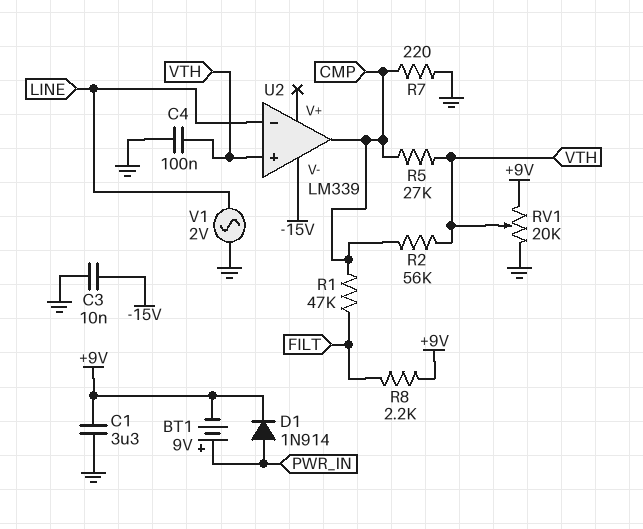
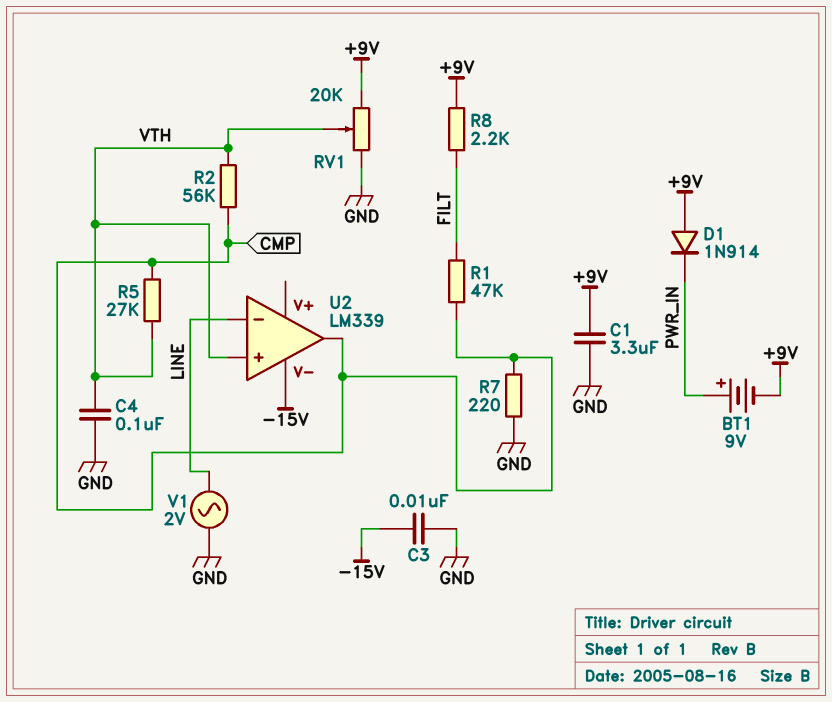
D1: diode 1N914 (A PWR_IN, K +9V) -> diode 1N914 (A +9V, K PWR_IN)

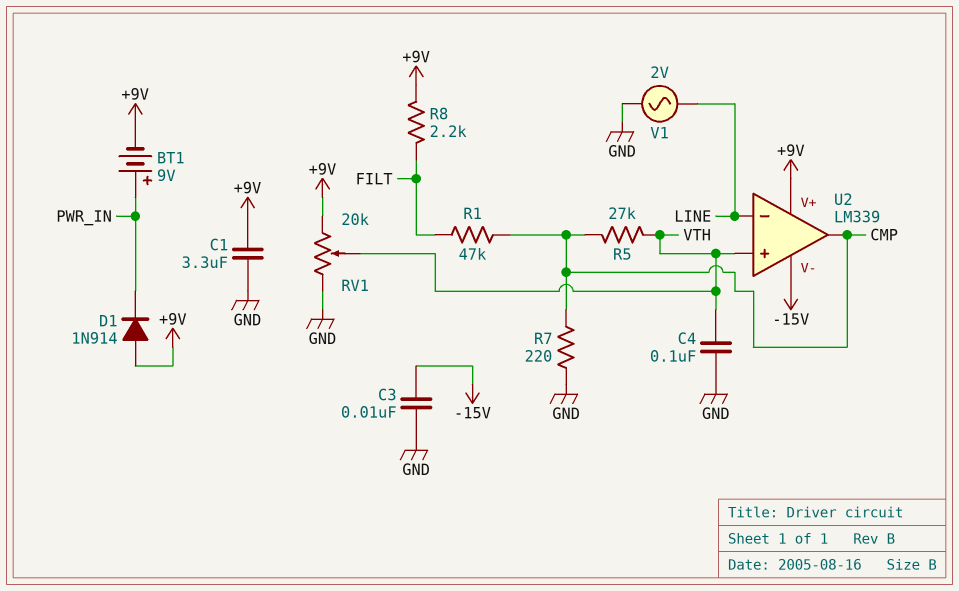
R2: 56k (CMP, VTH) -> none
U2 pin V+: none -> +9V

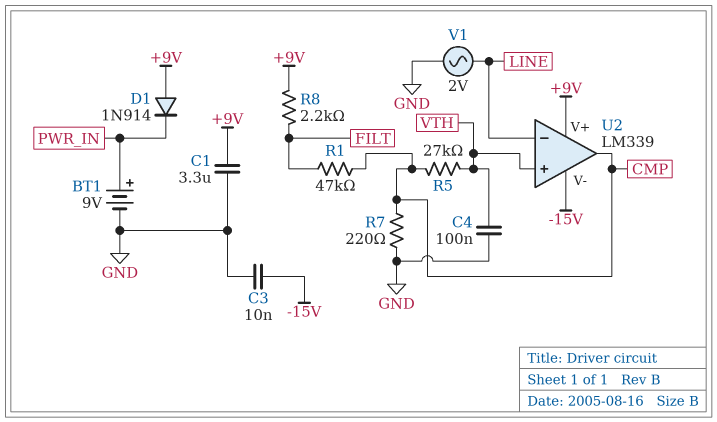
BT1: 9V (plus PWR_IN, minus +9V) -> 9V (plus PWR_IN, minus GND)
RV1: 20k (+9V, GND, wiper VTH) -> none

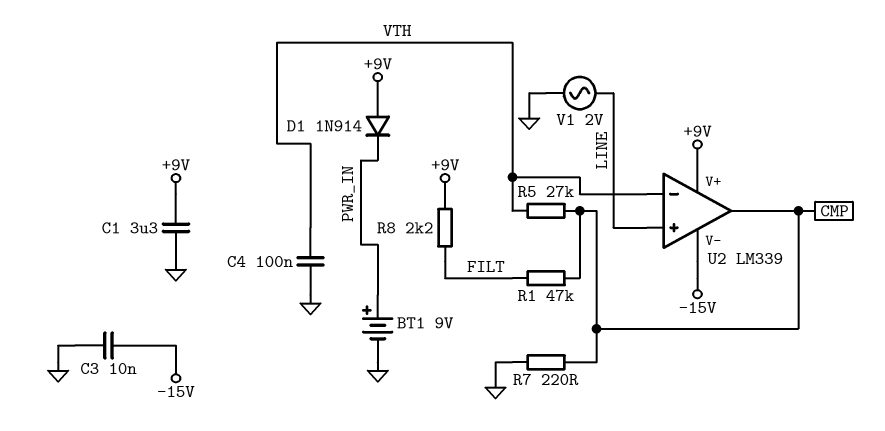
U2 pin in+: VTH -> LINE
U2 pin in-: LINE -> VTH

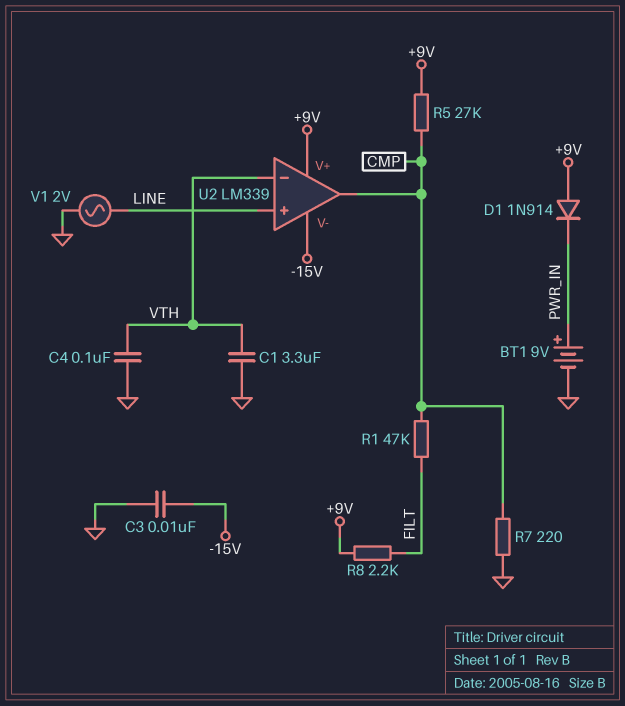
C1: 3.3uF (+9V, GND) -> 3.3uF (GND, VTH)
R5: 27k (CMP, VTH) -> 27k (+9V, CMP)

